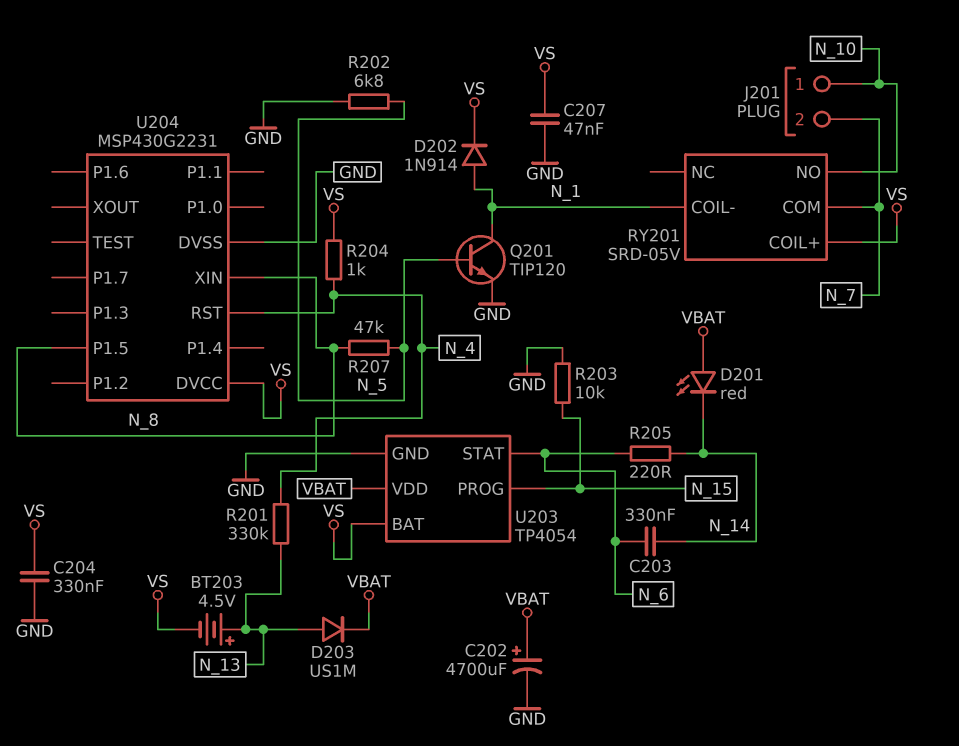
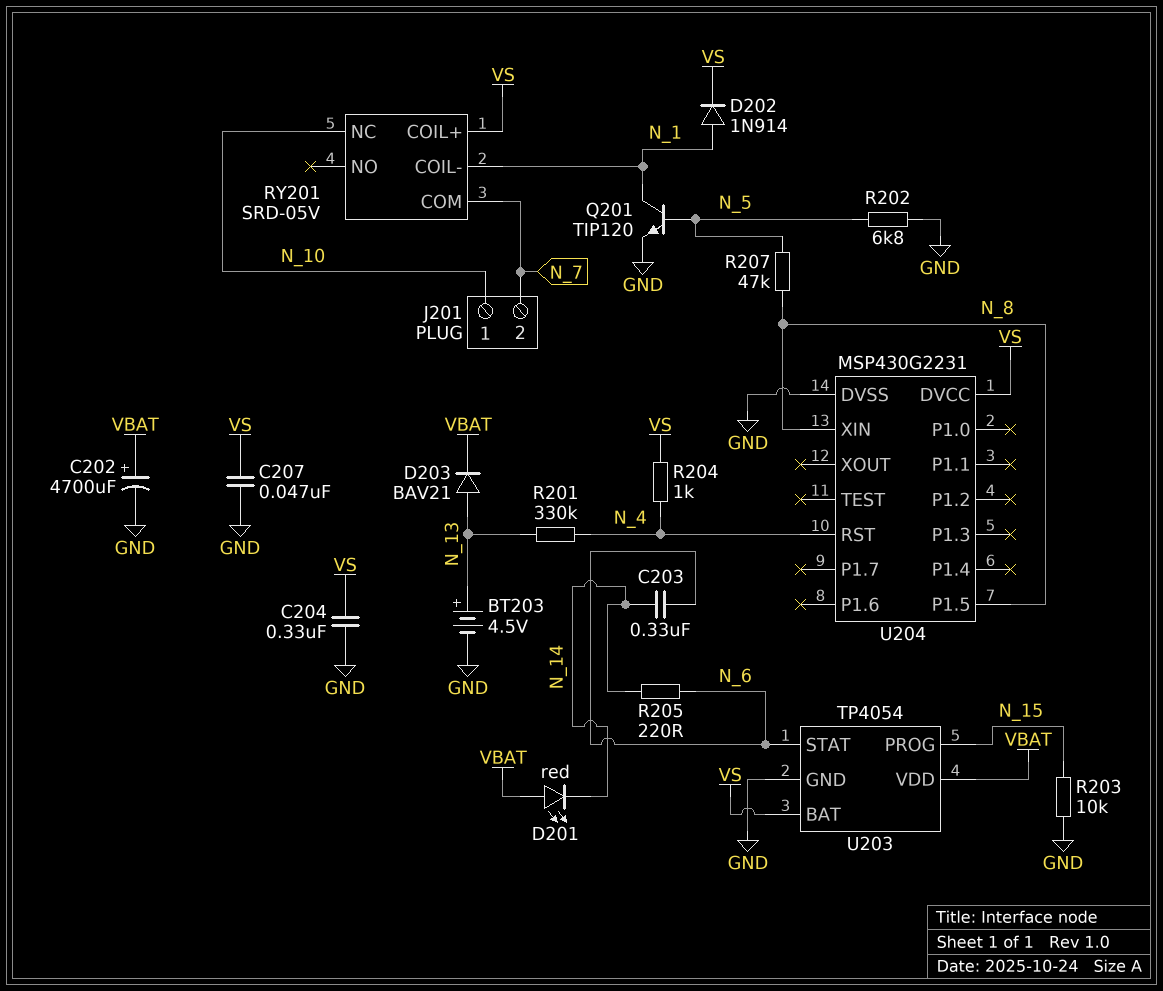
BT203: 4.5V (plus N_13, minus VS) -> 4.5V (plus N_13, minus GND)
D203: diode US1M (A N_13, K VBAT) -> diode BAV21 (A N_13, K VBAT)
RY201 pin NC: none -> N_10
RY201 pin NO: N_10 -> none

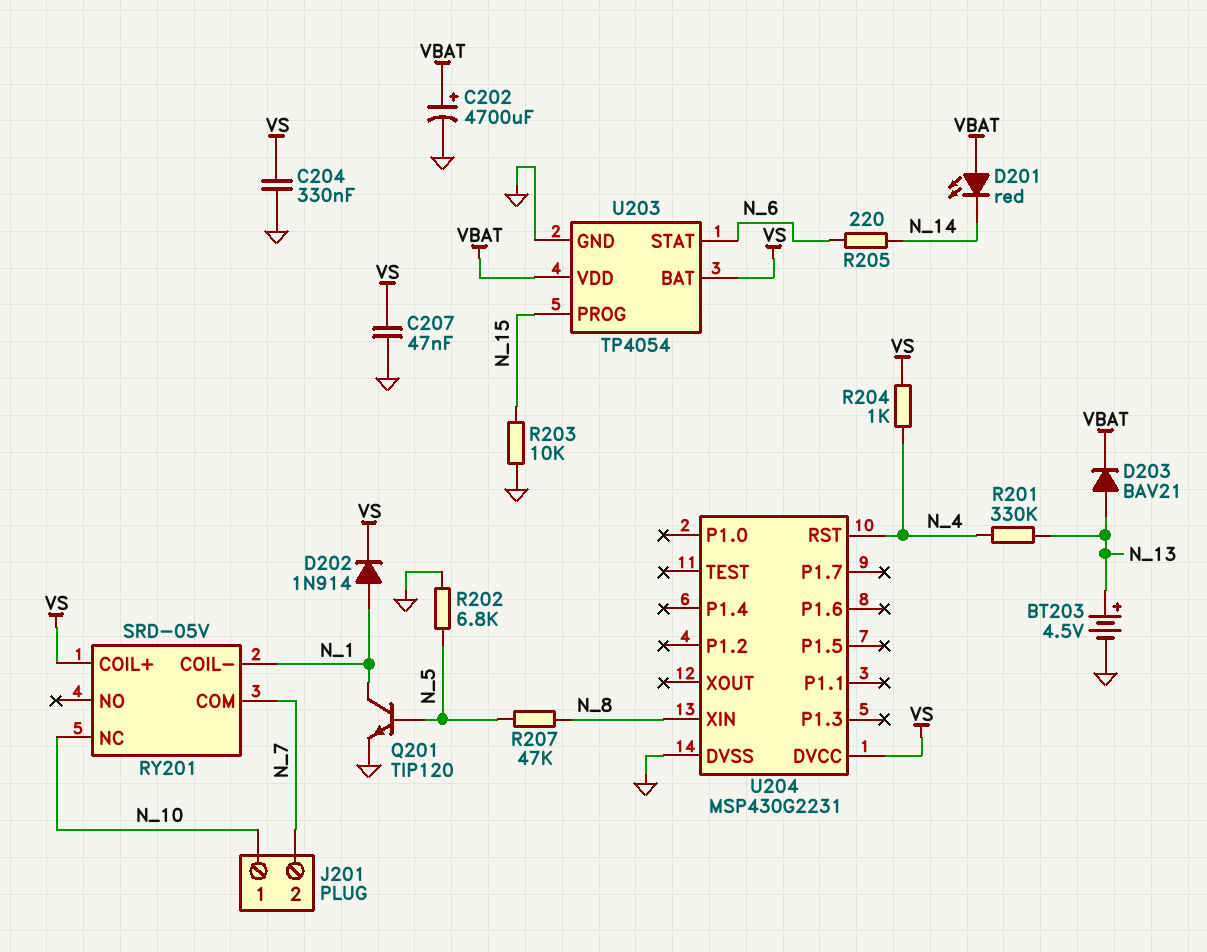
C203: 330nF (N_6, N_14) -> none
U204 pin P1.5: N_8 -> none

